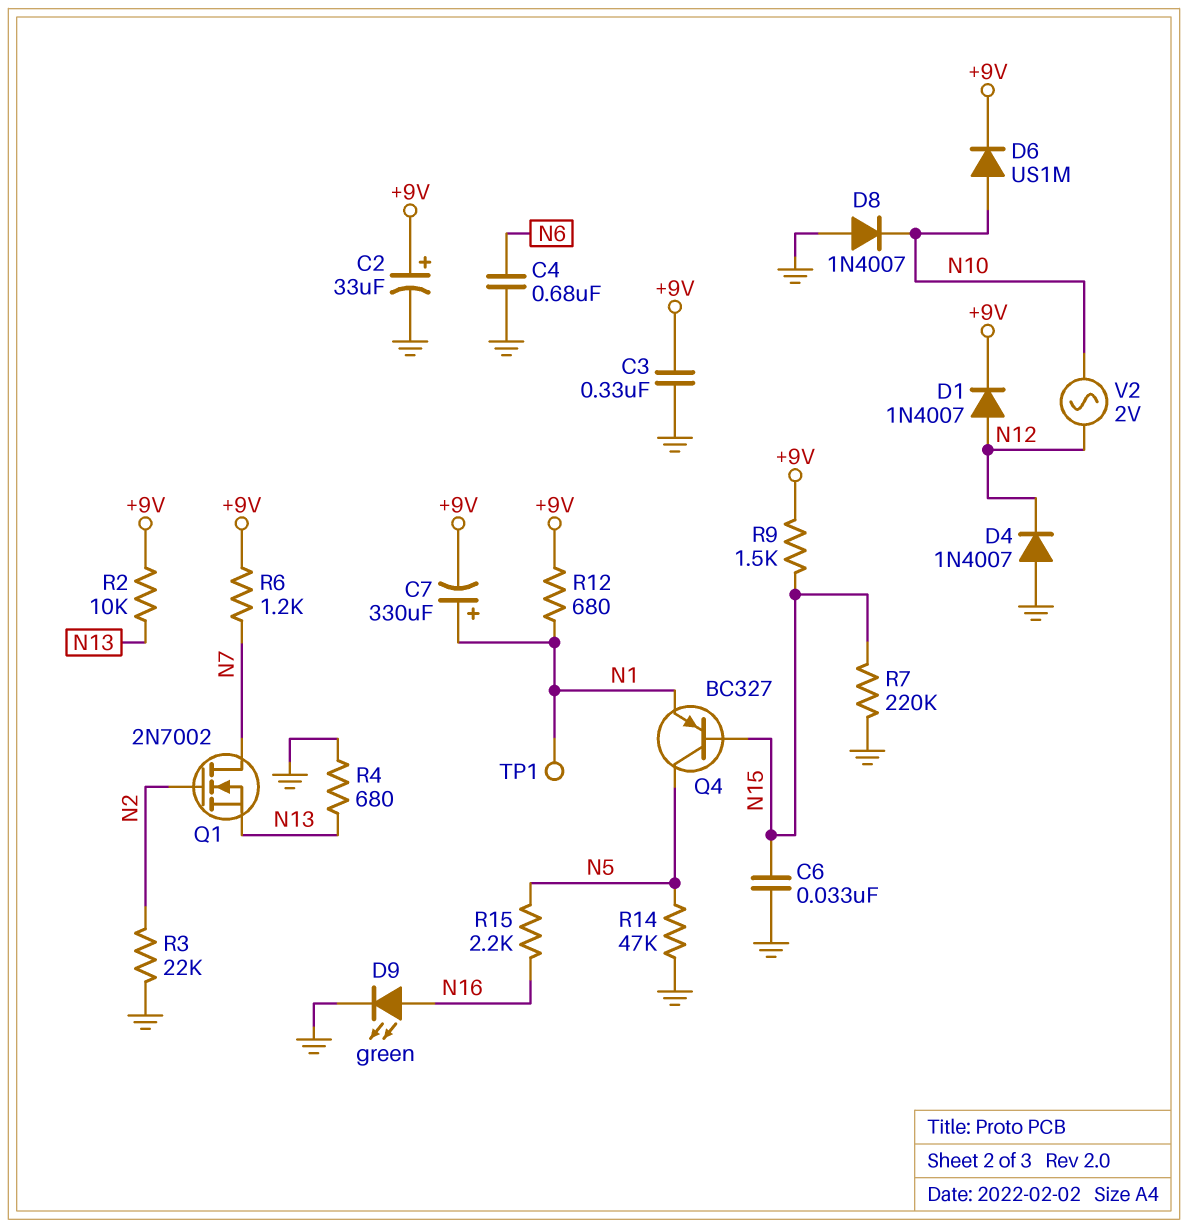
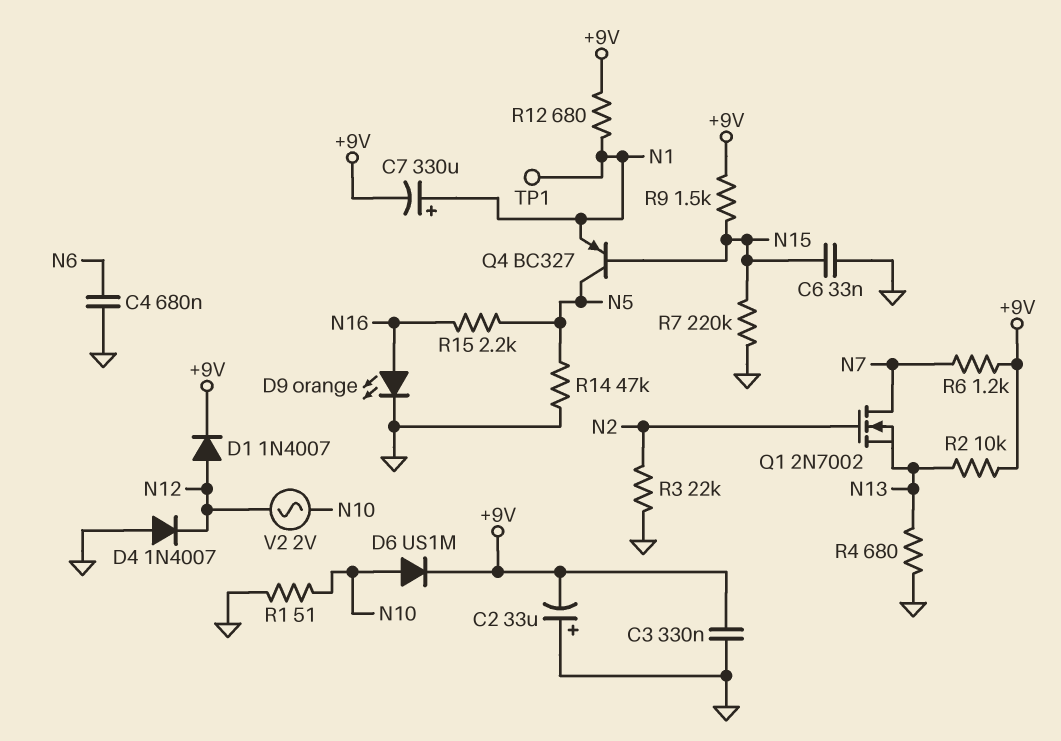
C2: 33uF (plus +9V, minus GND) -> 33uF (plus GND, minus +9V)
D8: diode 1N4007 (A GND, K N10) -> none
D9: LED green (A N16, K GND) -> LED orange (A N16, K GND)
R1: none -> 51 (GND, N10)

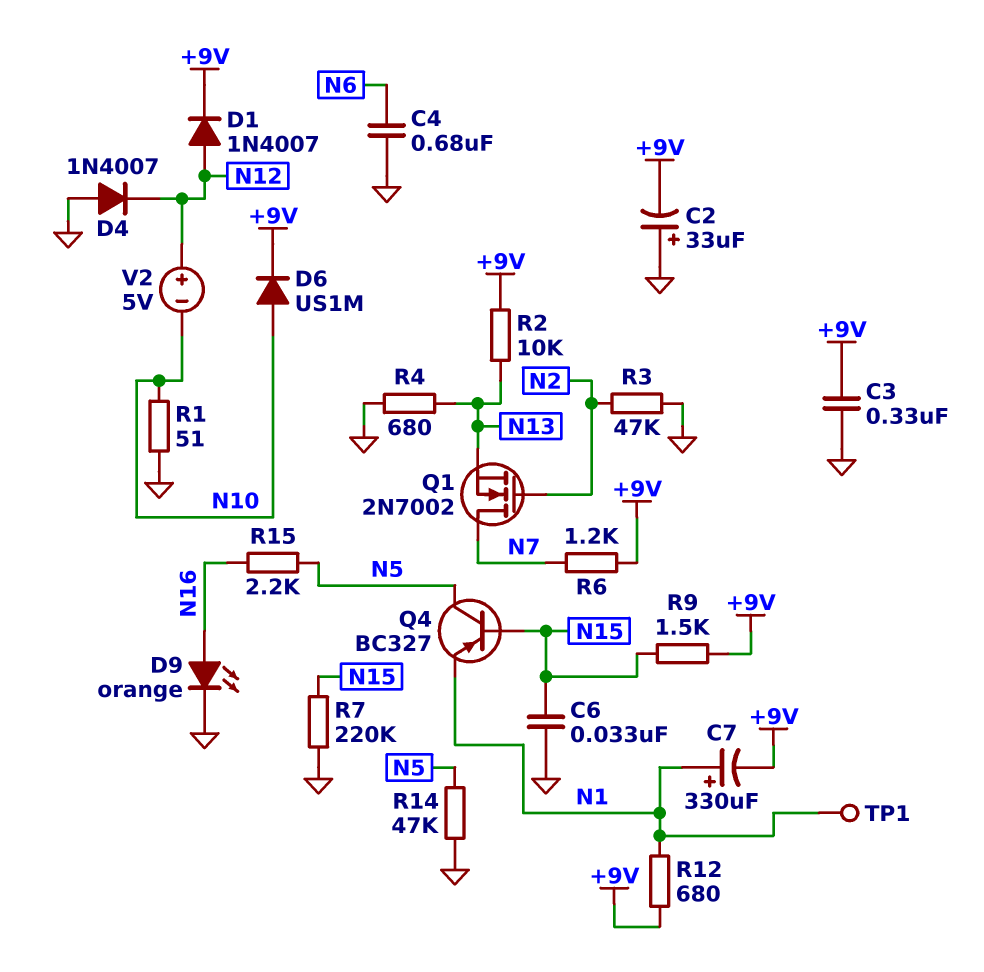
R3: 22k (GND, N2) -> 47k (GND, N2)
V2: AC 2V (N10, N12) -> 5V (plus N12, minus N10)

